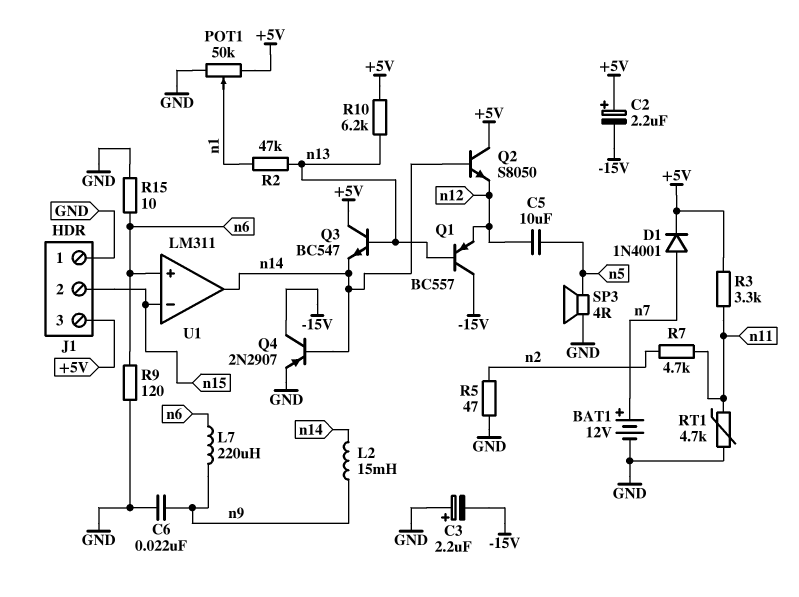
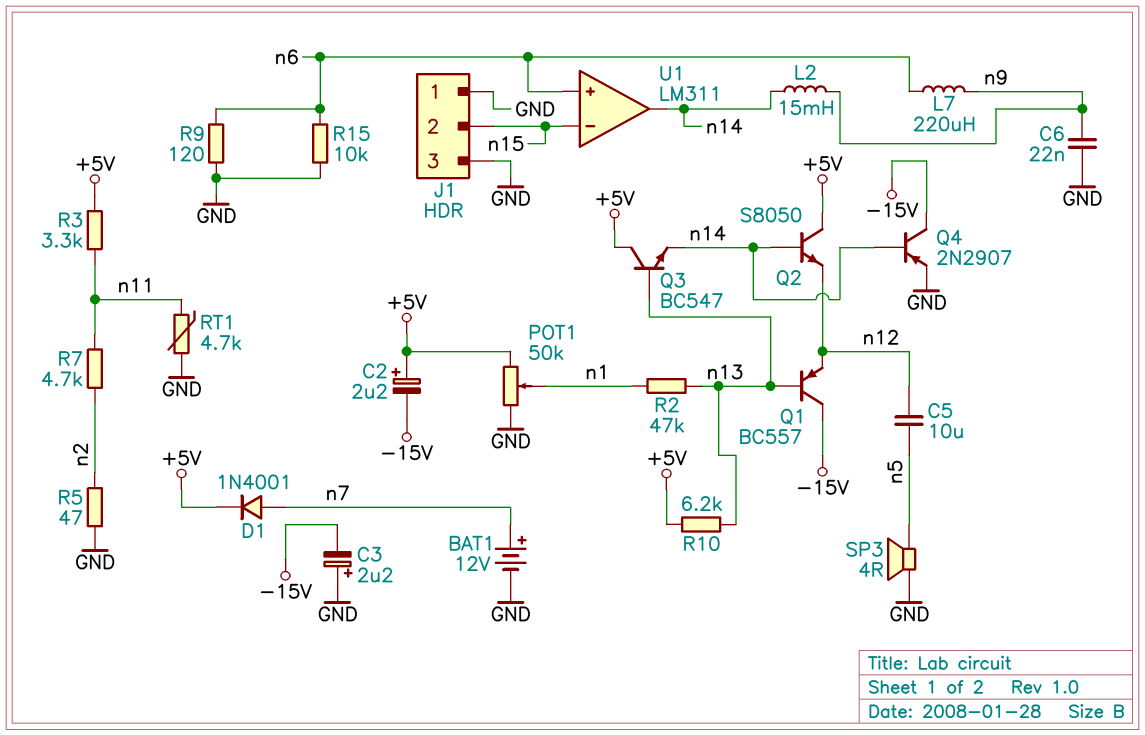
J1 pin 3: +5V -> GND
R15: 10 (GND, n6) -> 10k (GND, n6)

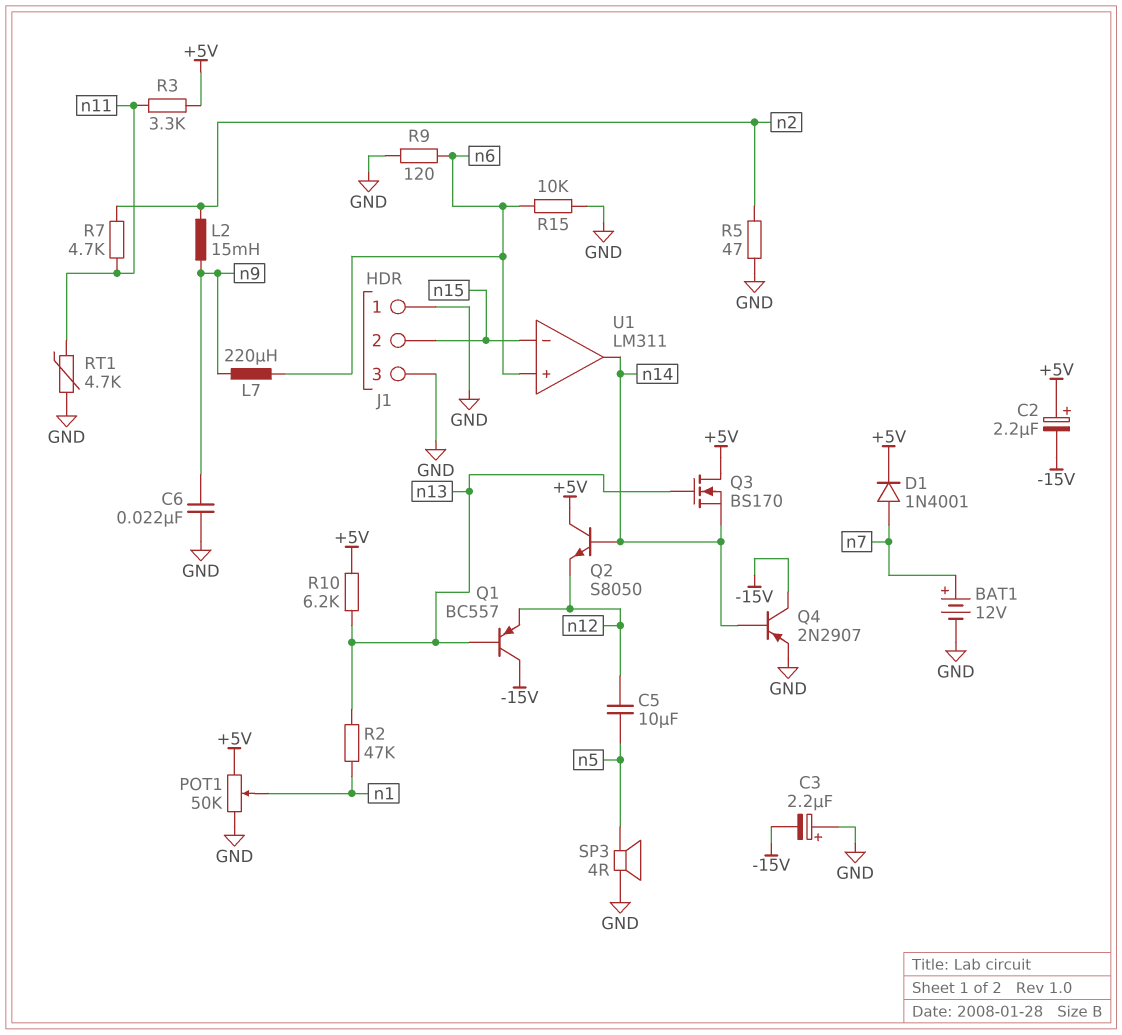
L2: 15mH (n9, n14) -> 15mH (n2, n9)
Q3: NPN BC547 (B n13, C +5V, E n14) -> NMOS BS170 (G n13, D +5V, S n14)

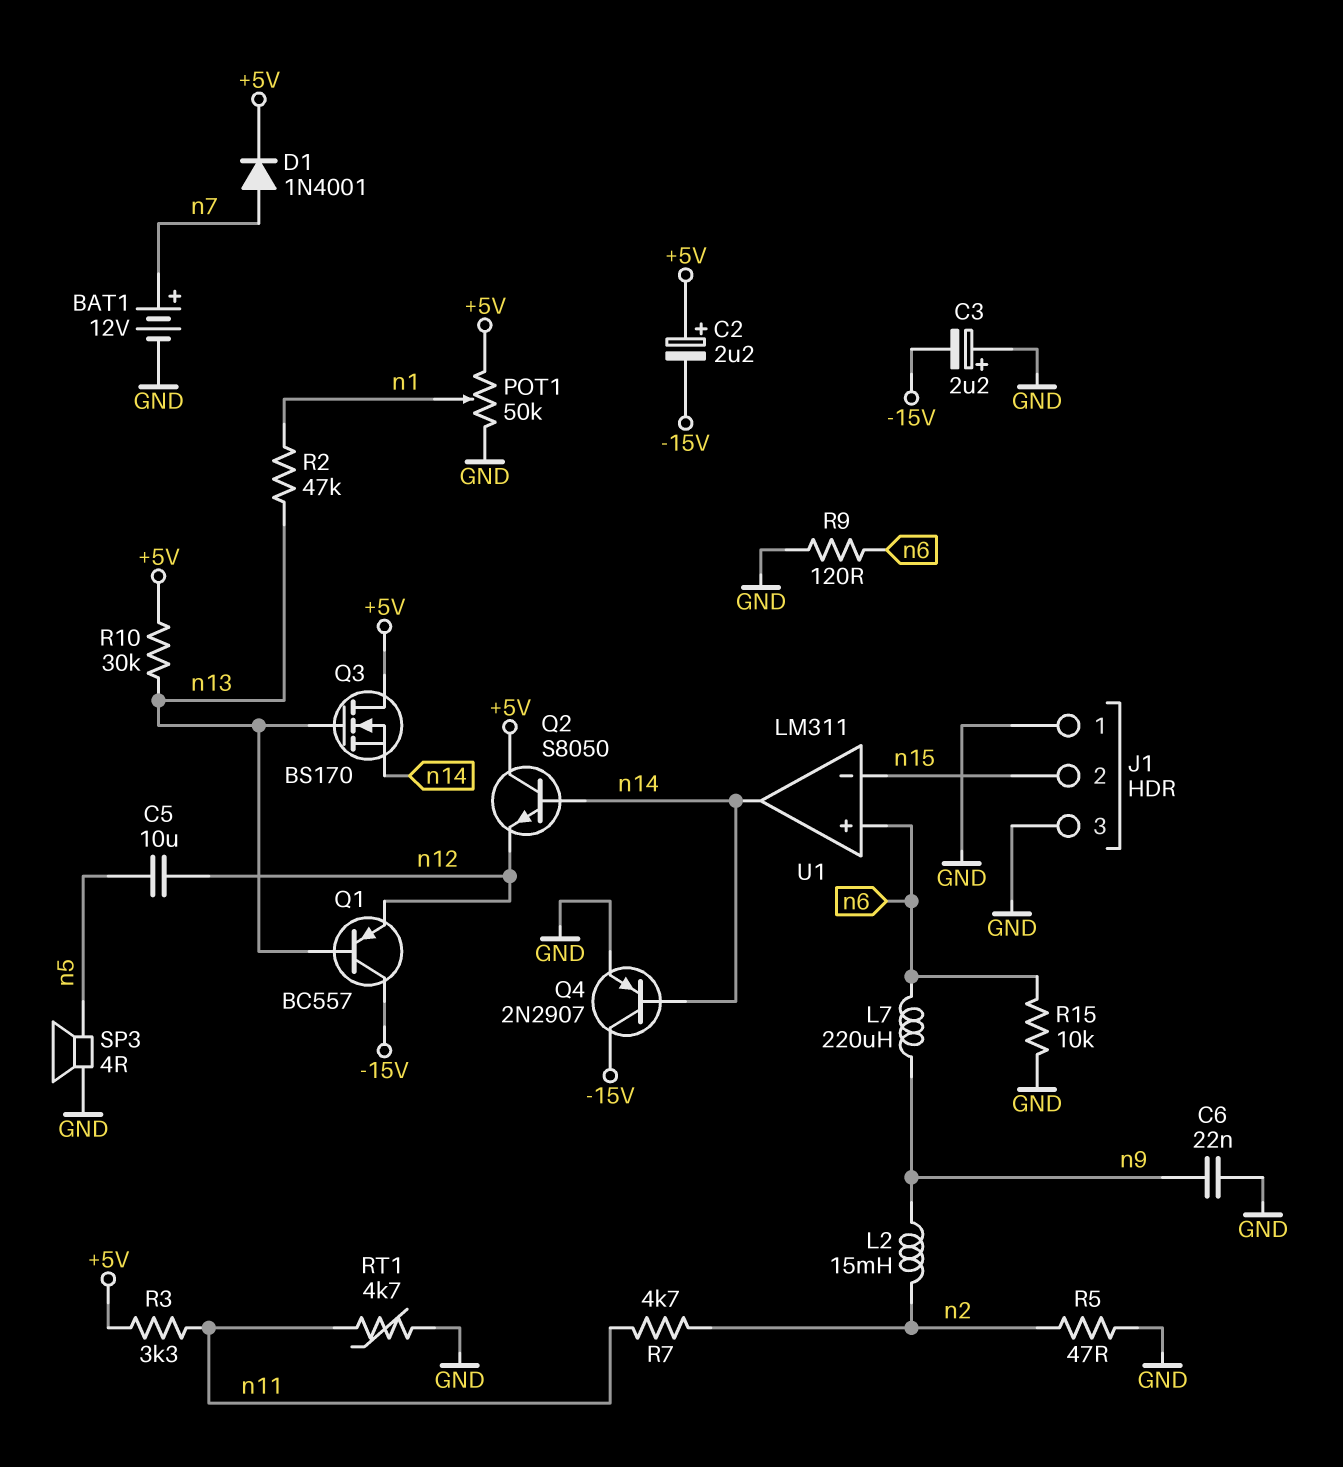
R10: 6.2k (+5V, n13) -> 30k (+5V, n13)

